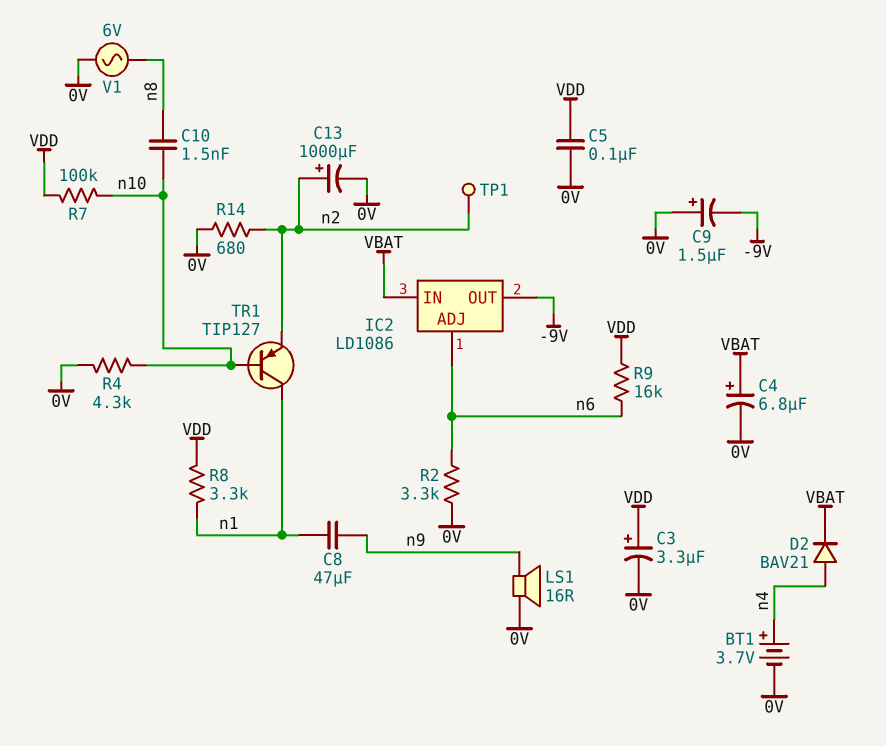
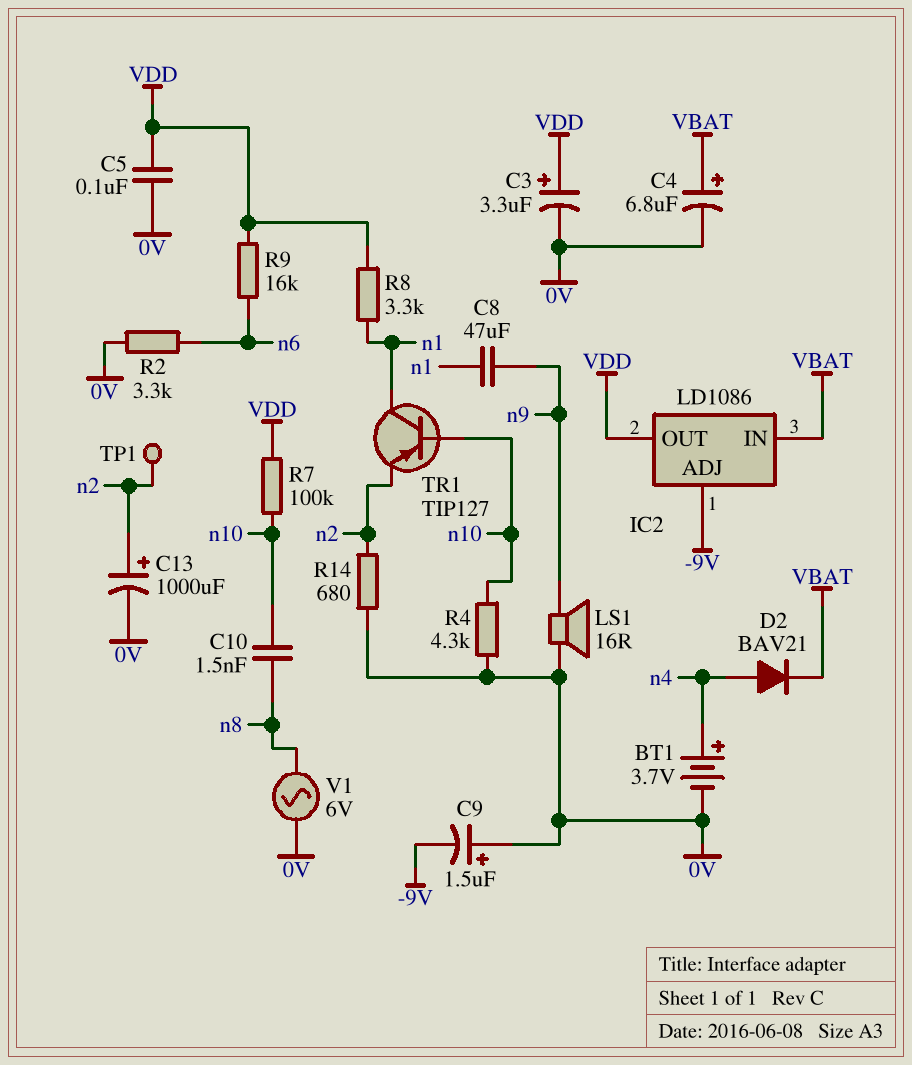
IC2 pin ADJ: n6 -> -9V
IC2 pin OUT: -9V -> VDD

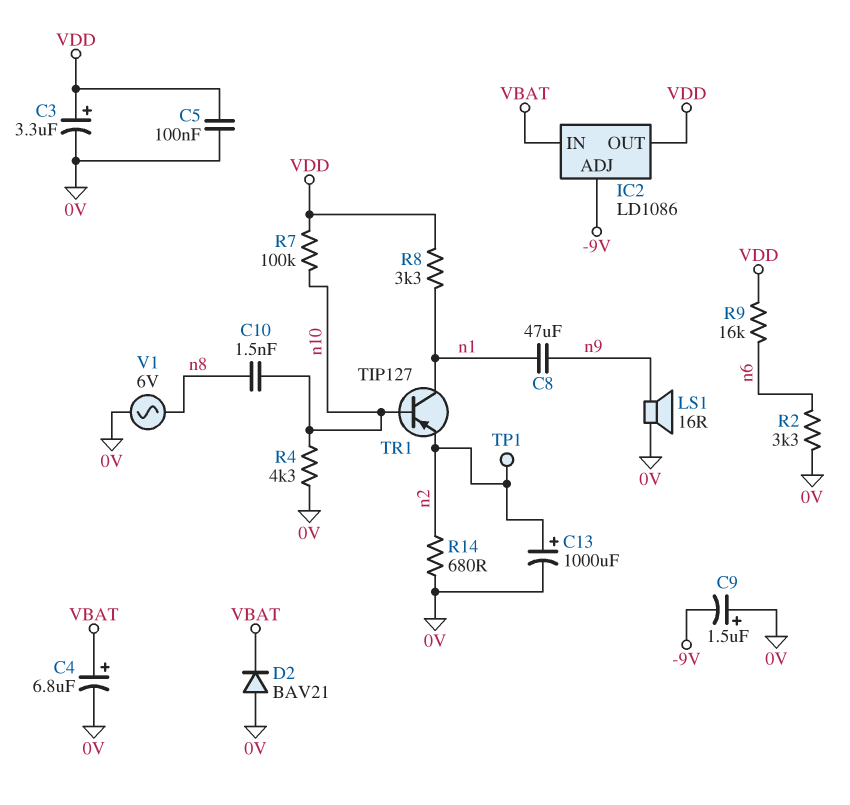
BT1: 3.7V (plus n4, minus 0V) -> none
D2: diode BAV21 (A n4, K VBAT) -> diode BAV21 (A 0V, K VBAT)

